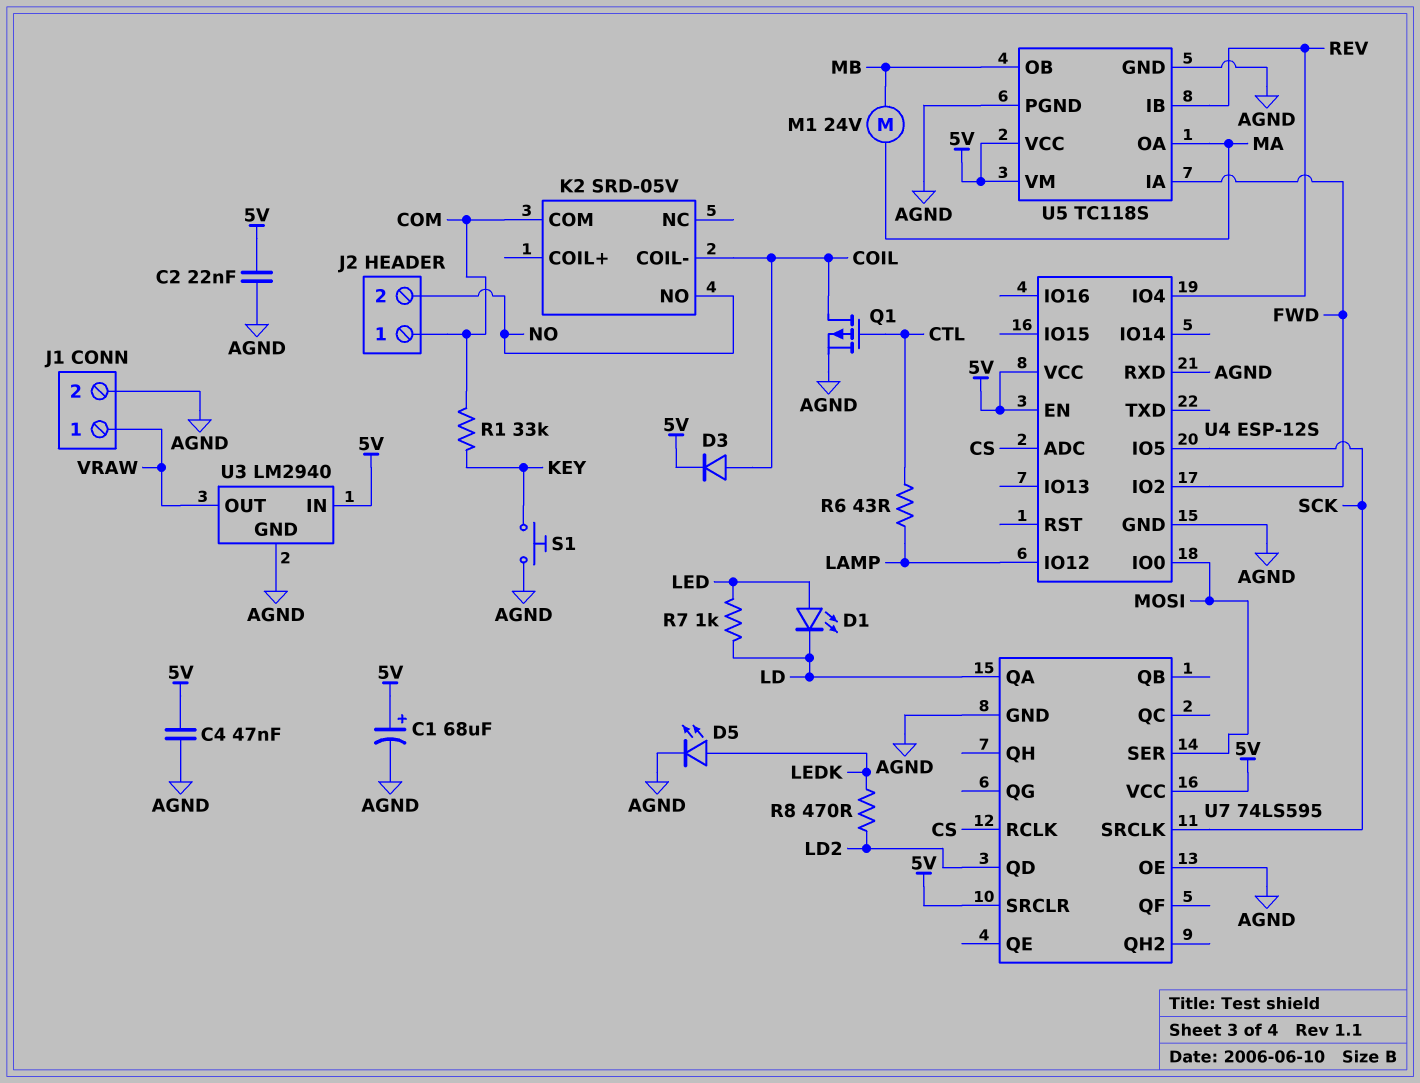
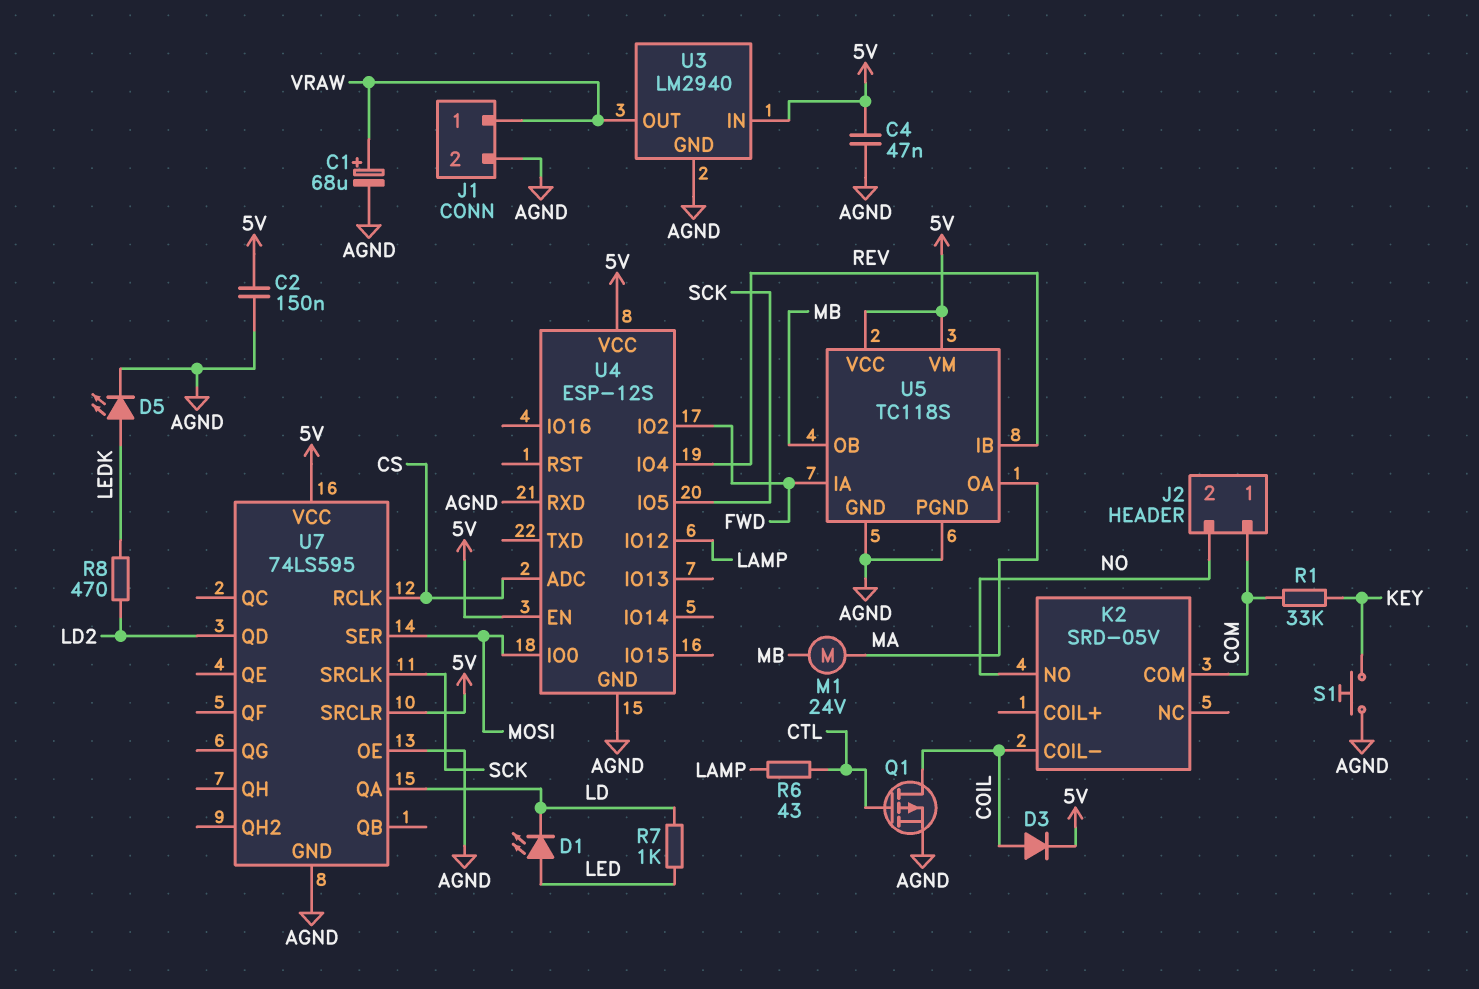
C1: 68uF (plus 5V, minus AGND) -> 68uF (plus VRAW, minus AGND)
C2: 22nF (5V, AGND) -> 150nF (5V, AGND)

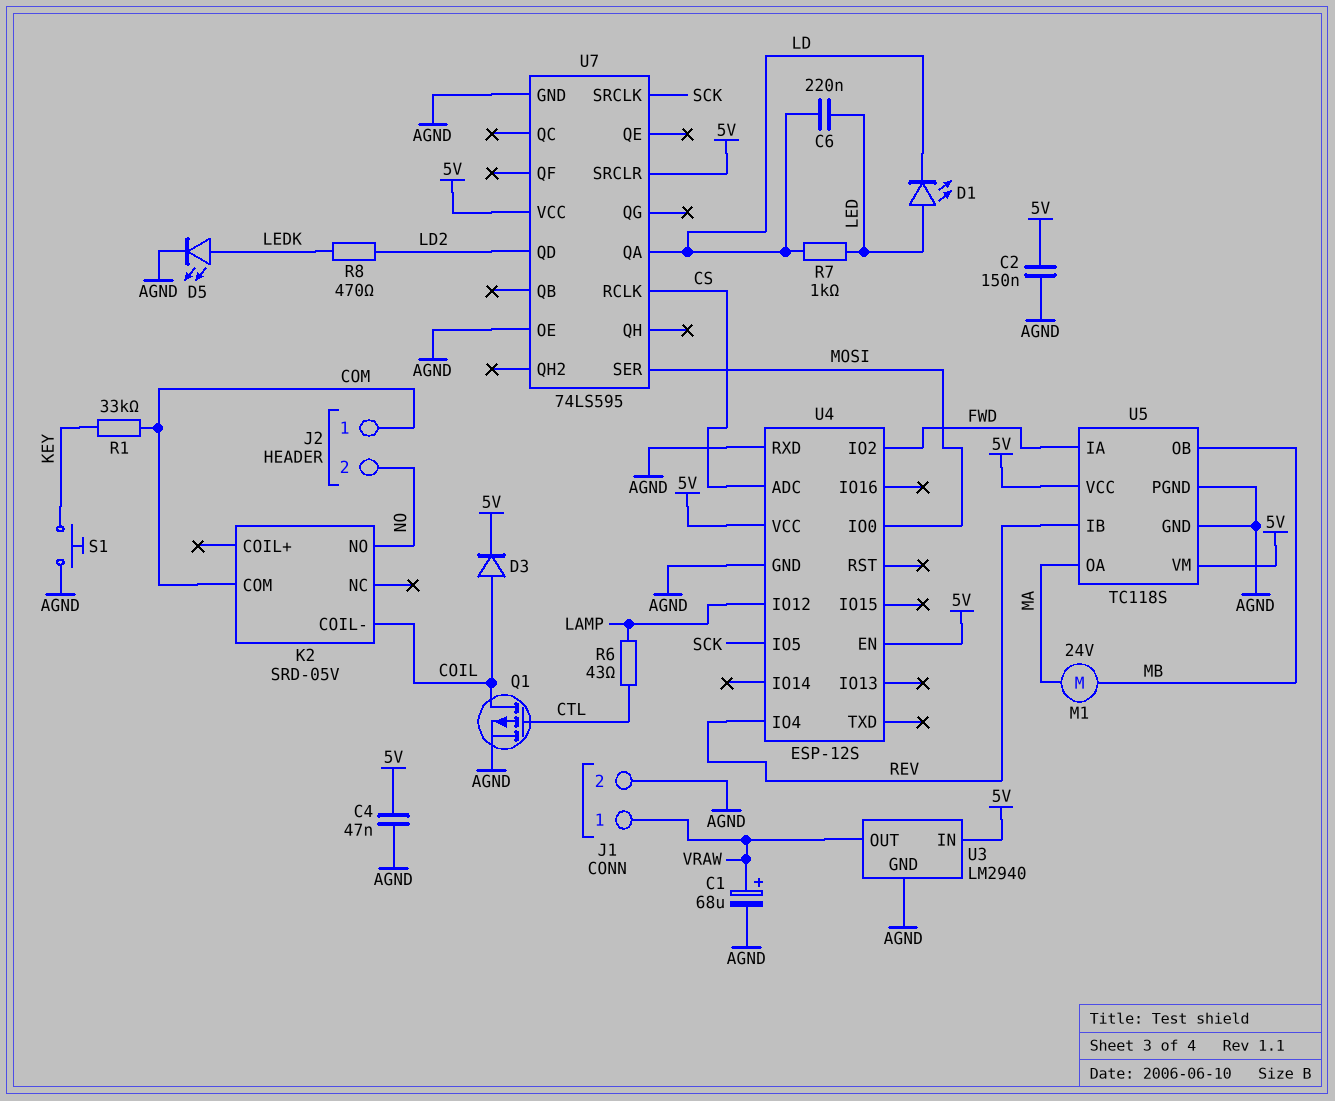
C6: none -> 220nF (LD, LED)

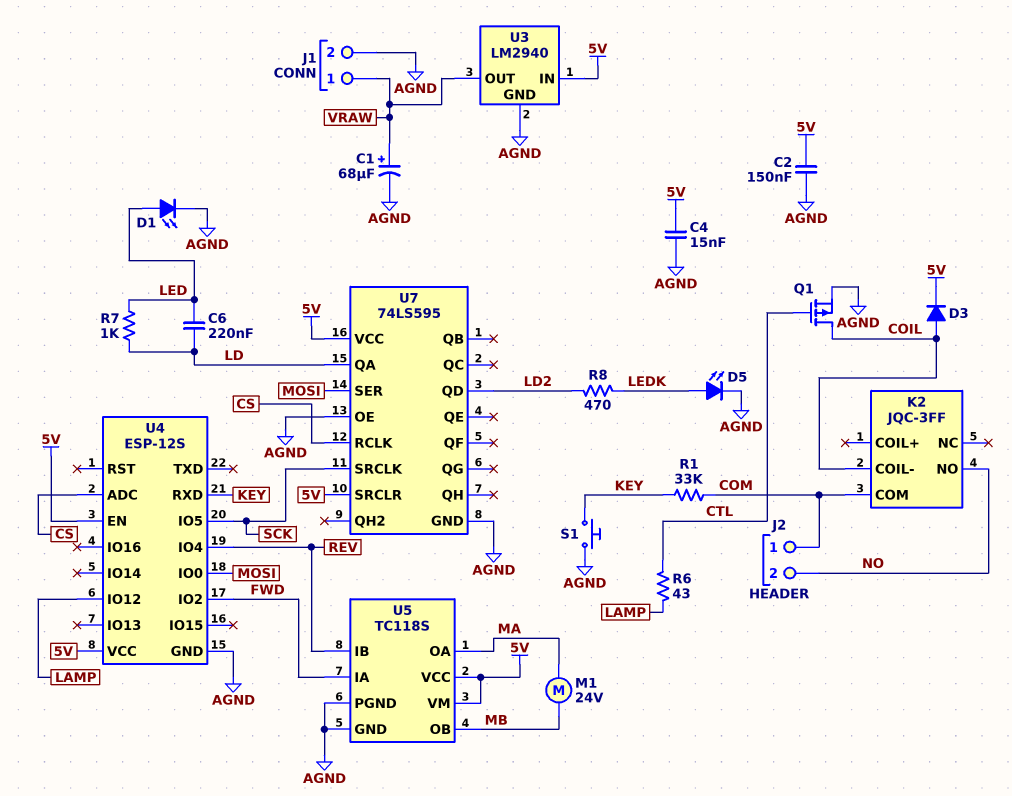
C4: 47nF (5V, AGND) -> 15nF (5V, AGND)
D1: LED (A LED, K LD) -> LED (A LED, K AGND)
K2: SRD-05V -> JQC-3FF
U4 pin RXD: AGND -> KEY

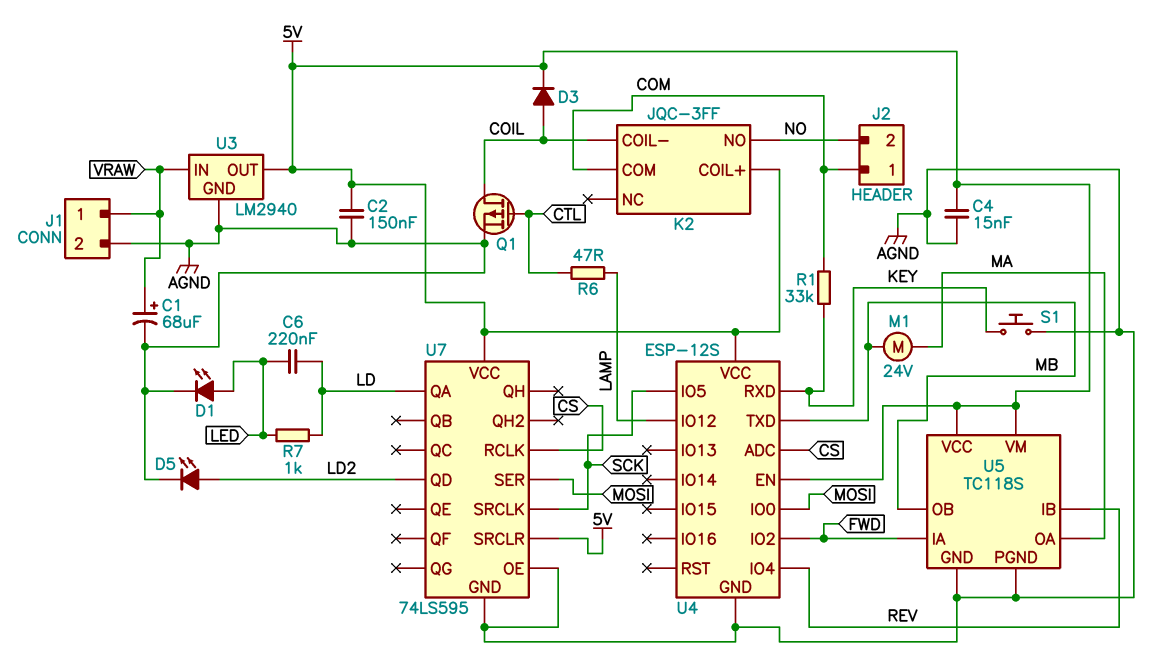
D5: LED (A LEDK, K AGND) -> LED (A LD2, K AGND)
K2 pin COIL+: none -> 5V
R6: 43 (CTL, LAMP) -> 47 (CTL, LAMP)
R8: 470 (LD2, LEDK) -> none
U3 pin IN: 5V -> VRAW
U3 pin OUT: VRAW -> 5V
U4 pin TXD: none -> MB

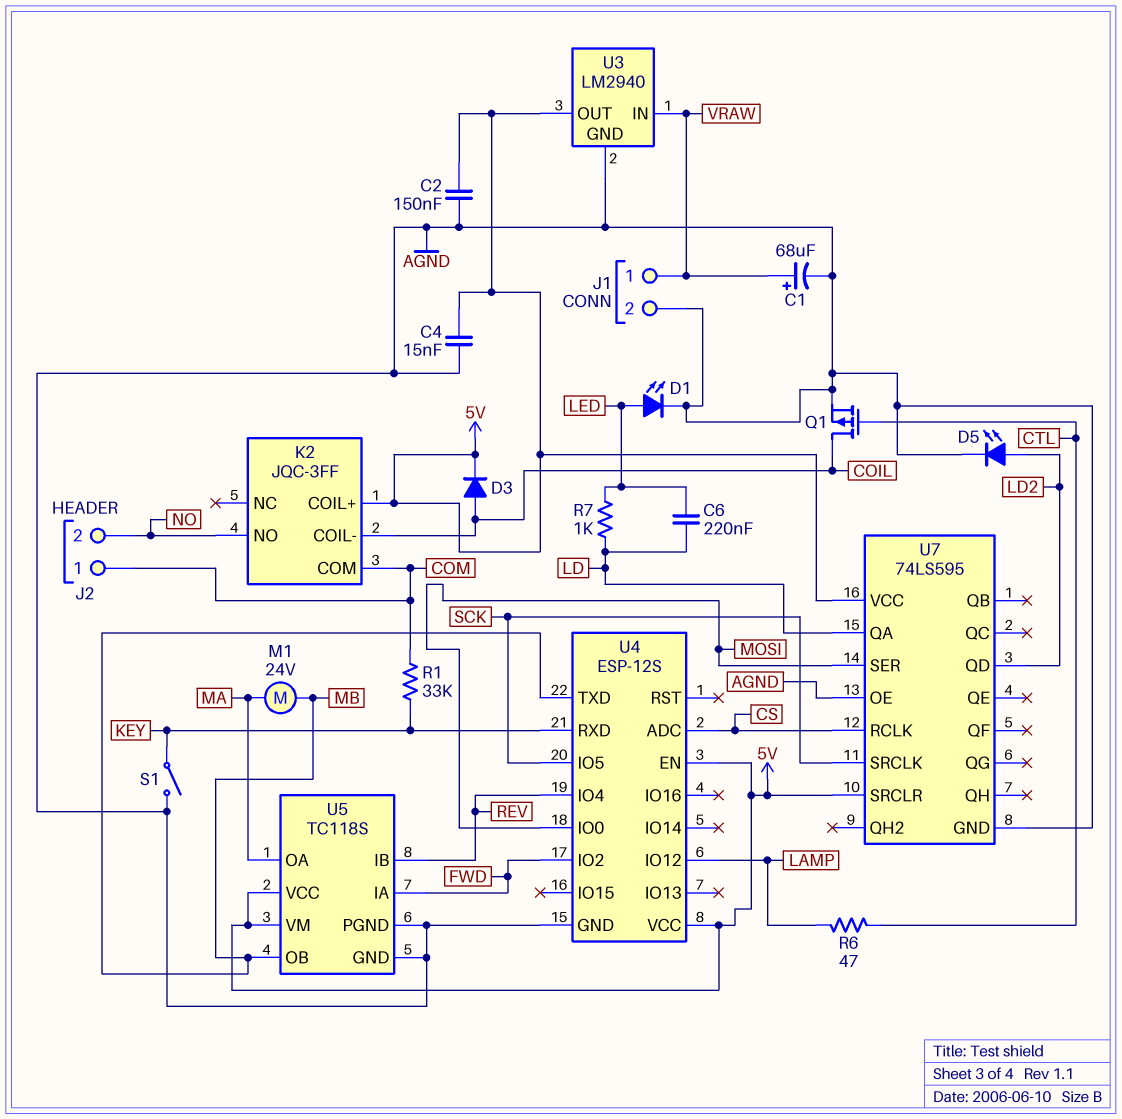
S1: button (AGND, KEY) -> switch (AGND, KEY)

